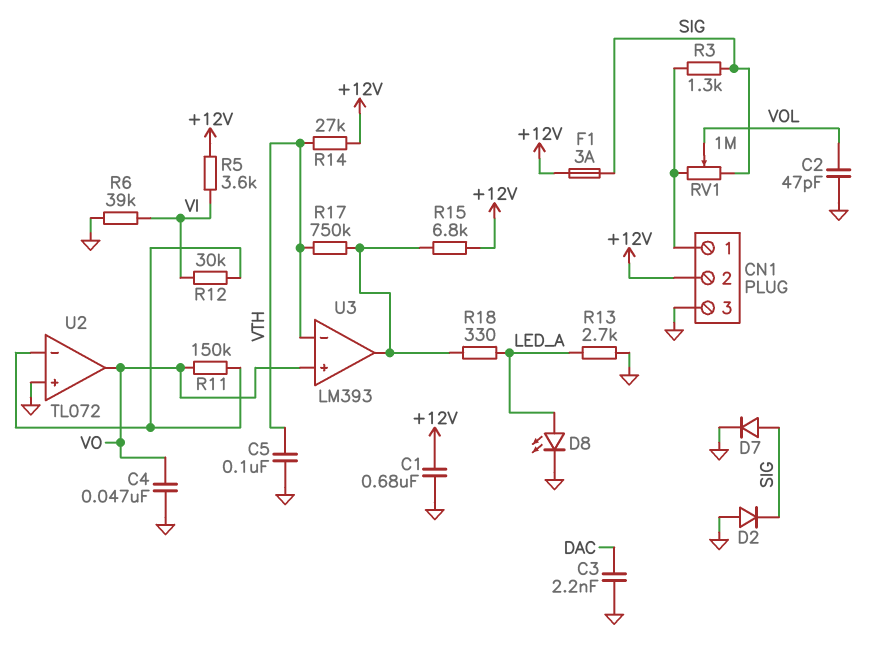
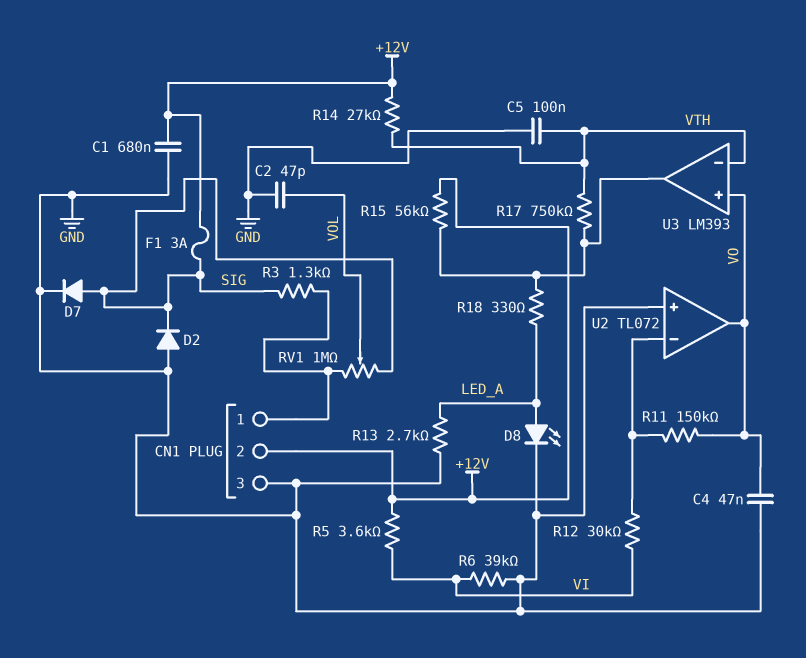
C3: 2.2nF (DAC, GND) -> none
R15: 6.8k (+12V, U3/out) -> 56k (+12V, U3/out)

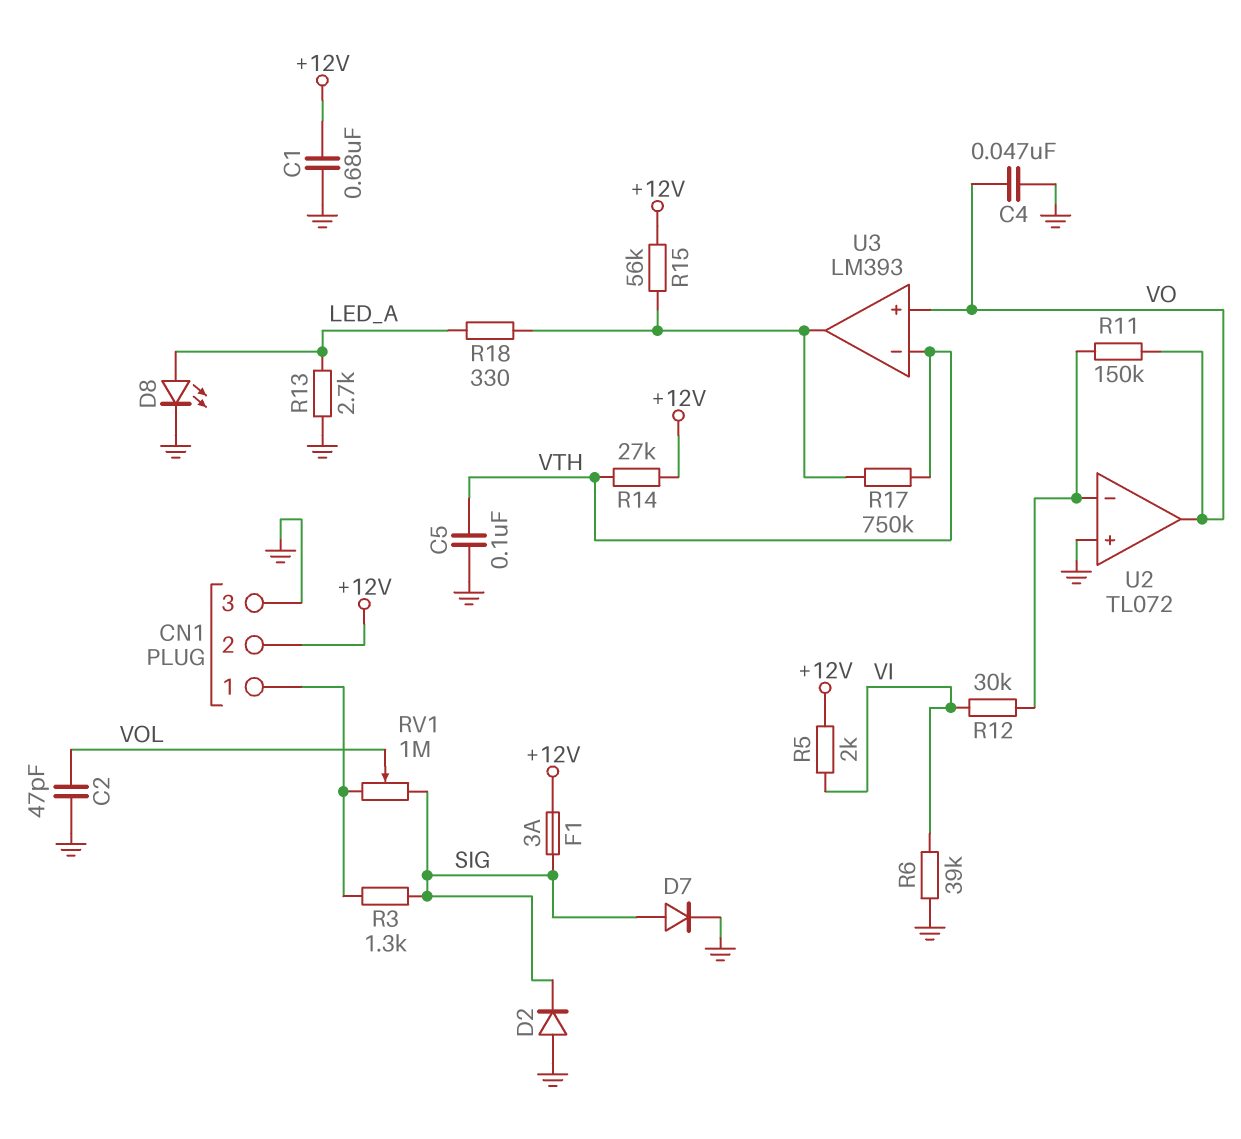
R5: 3.6k (+12V, VI) -> 2k (+12V, VI)

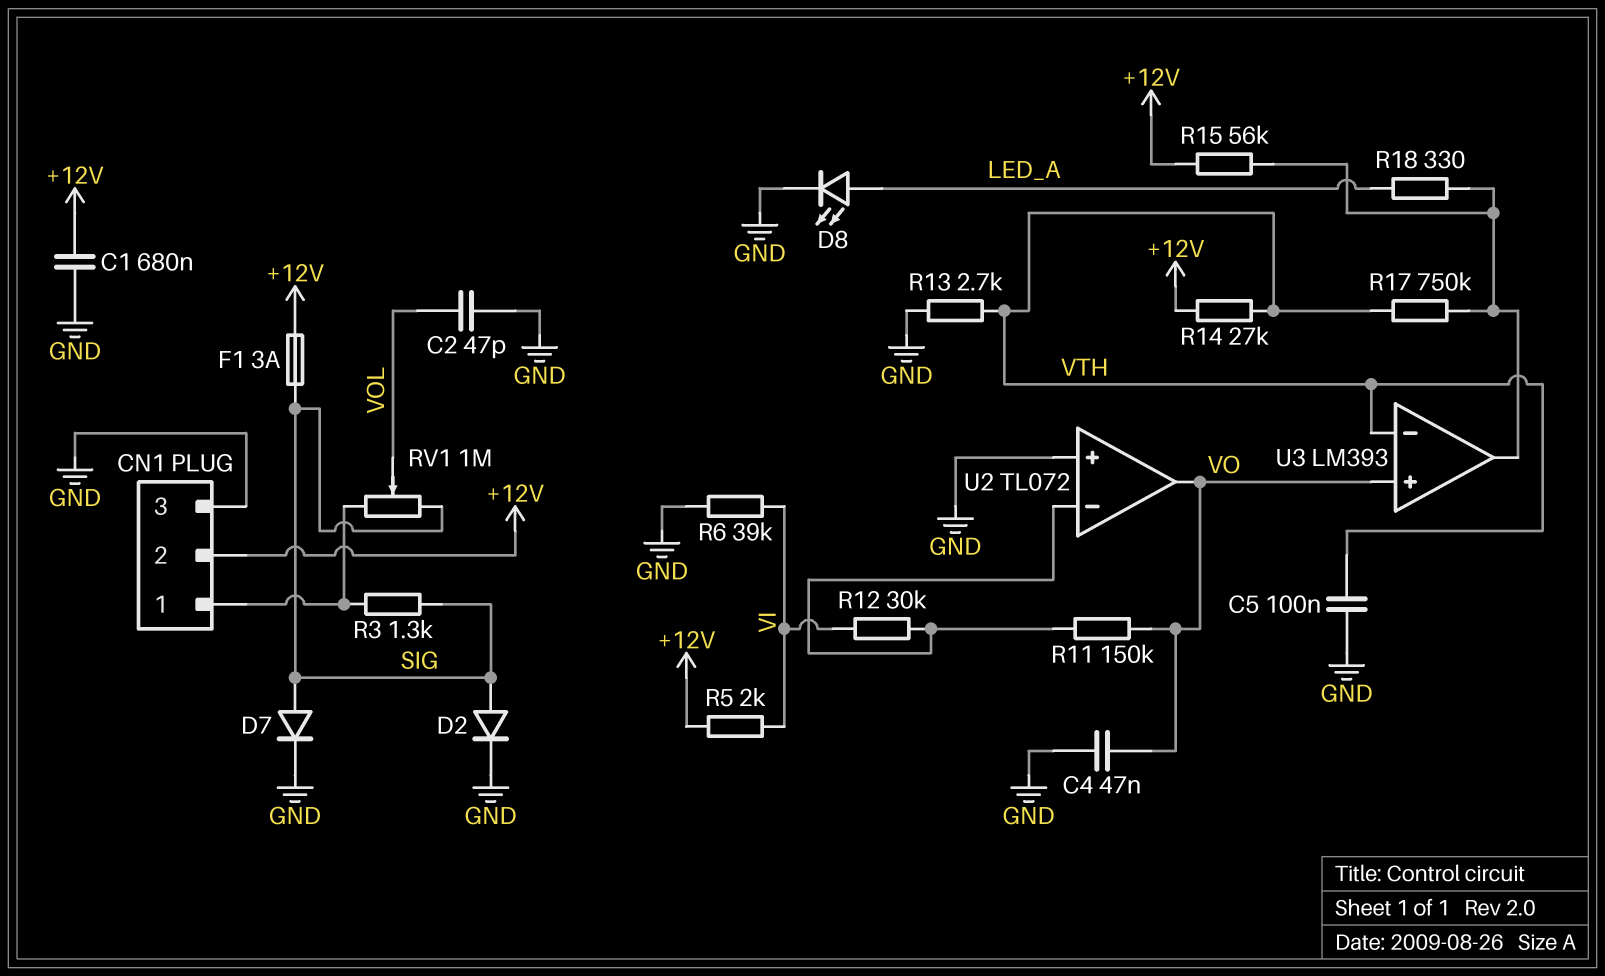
D2: diode (A GND, K SIG) -> diode (A SIG, K GND)
R13: 2.7k (GND, LED_A) -> 2.7k (GND, VTH)

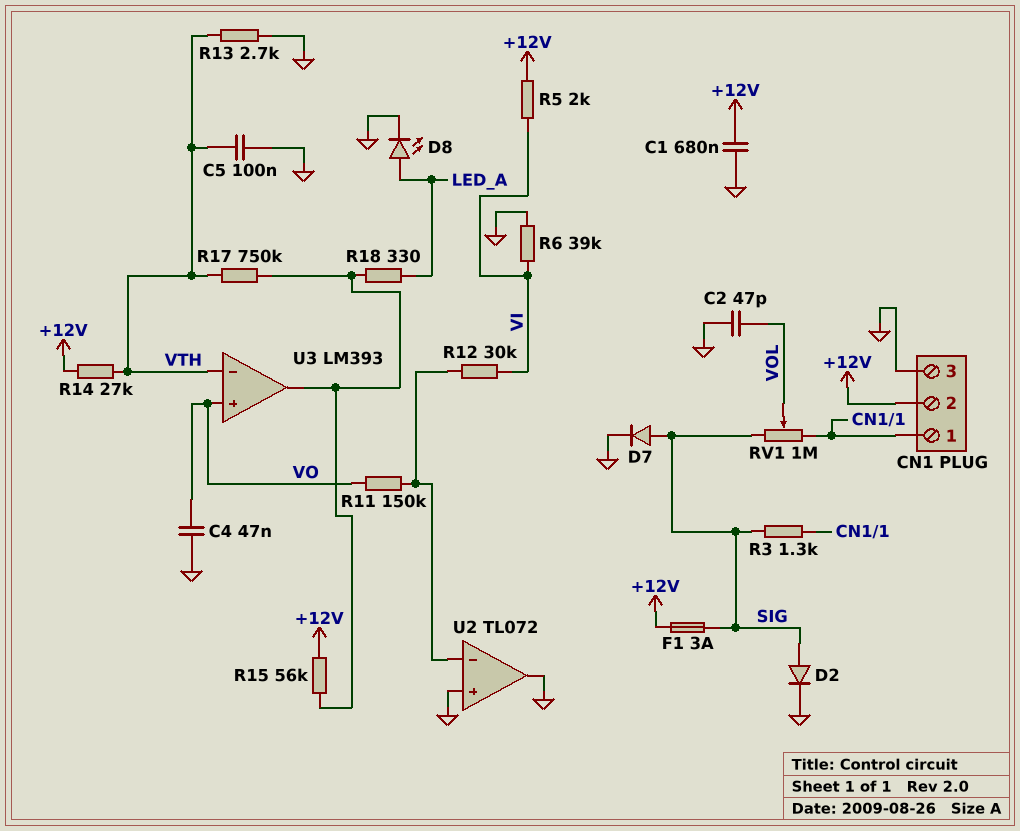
U2 pin out: VO -> GND

